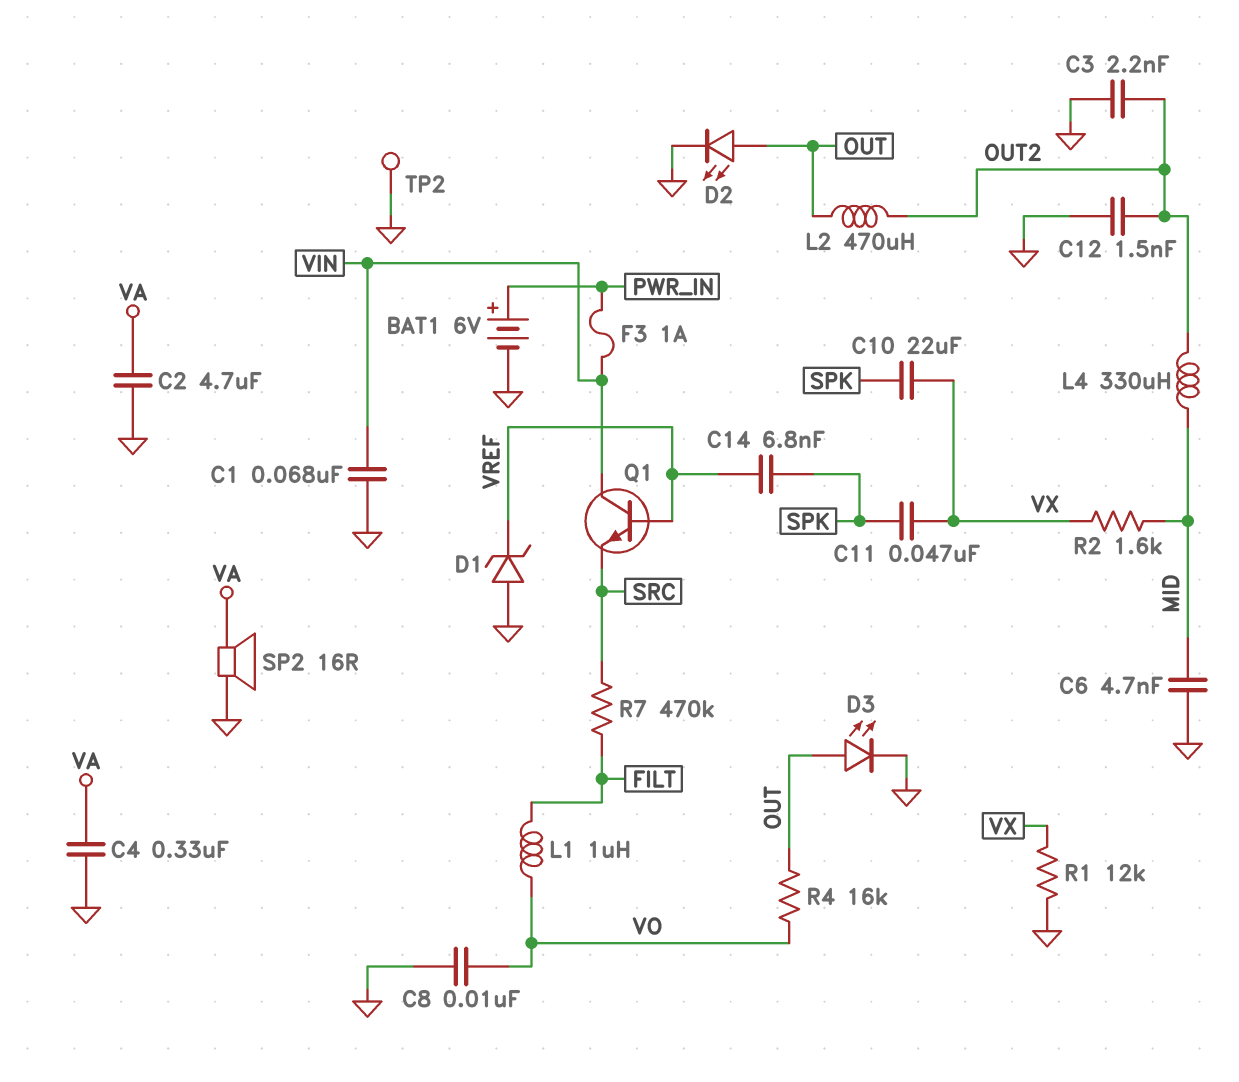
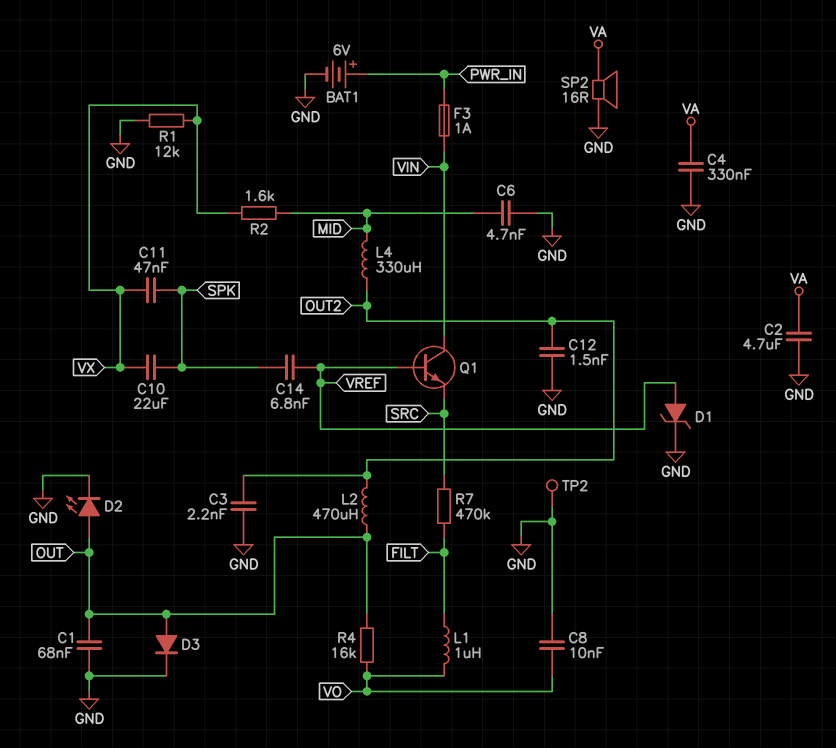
C1: 68nF (GND, VIN) -> 68nF (GND, OUT)
D1: zener (A GND, K VREF) -> zener (A VREF, K GND)
D3: LED (A OUT, K GND) -> diode (A OUT, K GND)

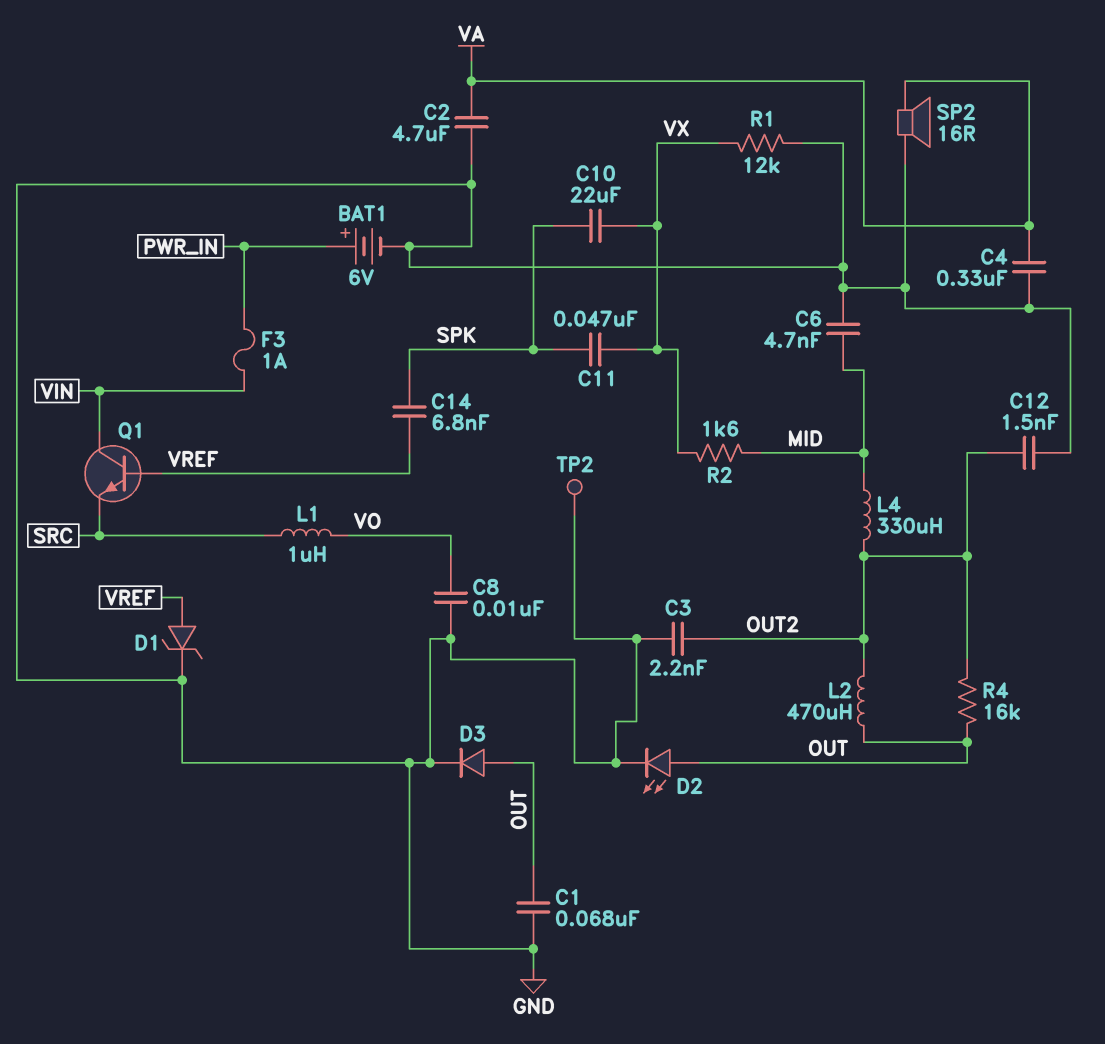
L1: 1uH (FILT, VO) -> 1uH (SRC, VO)
R4: 16k (OUT, VO) -> 16k (OUT, OUT2)
R7: 470k (FILT, SRC) -> none

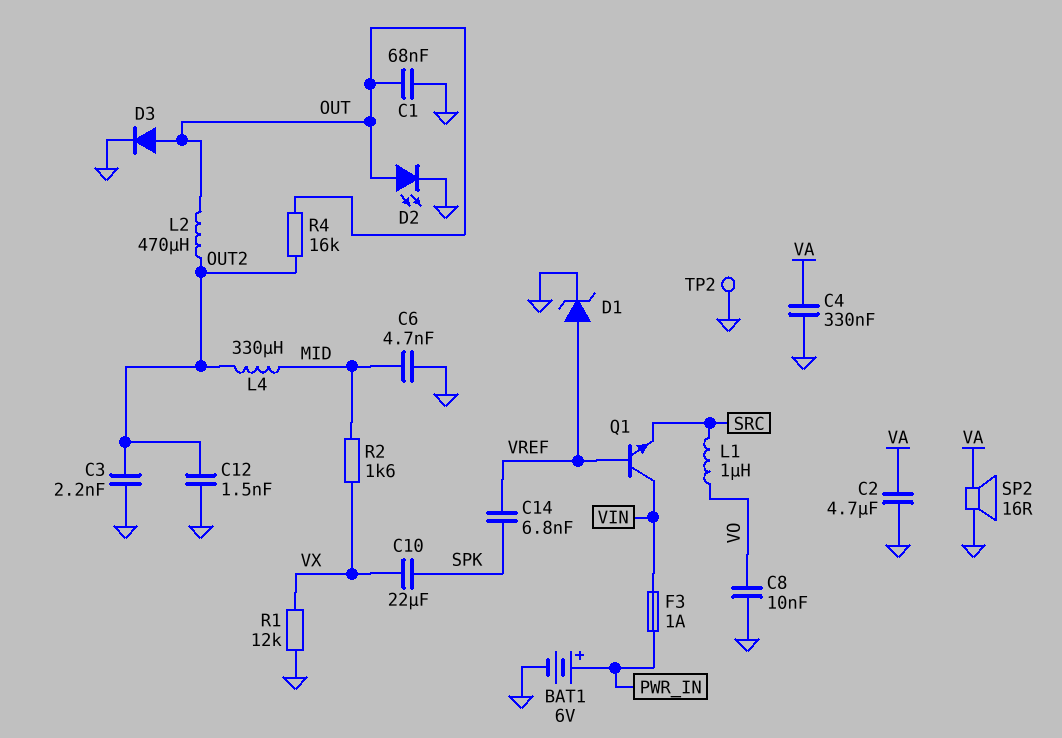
C11: 47nF (SPK, VX) -> none

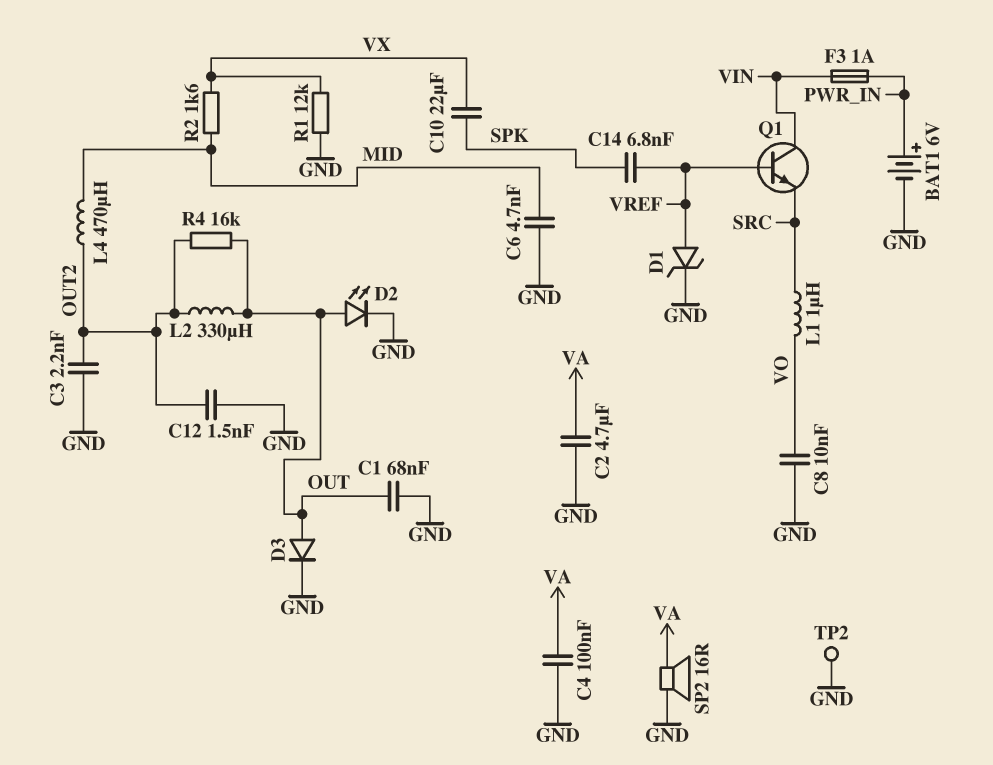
C4: 330nF (GND, VA) -> 100nF (GND, VA)
L2: 470uH (OUT, OUT2) -> 330uH (OUT, OUT2)
L4: 330uH (MID, OUT2) -> 470uH (MID, OUT2)

